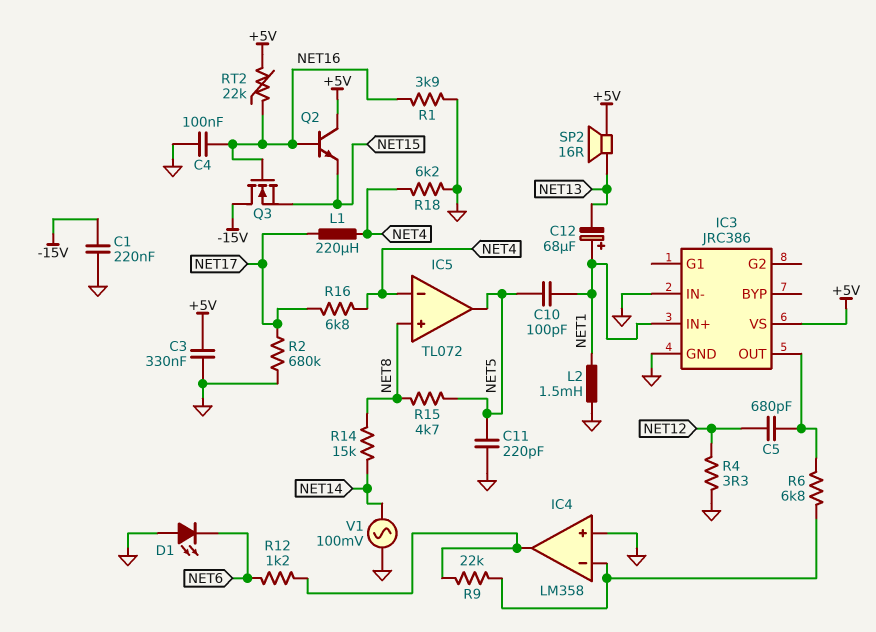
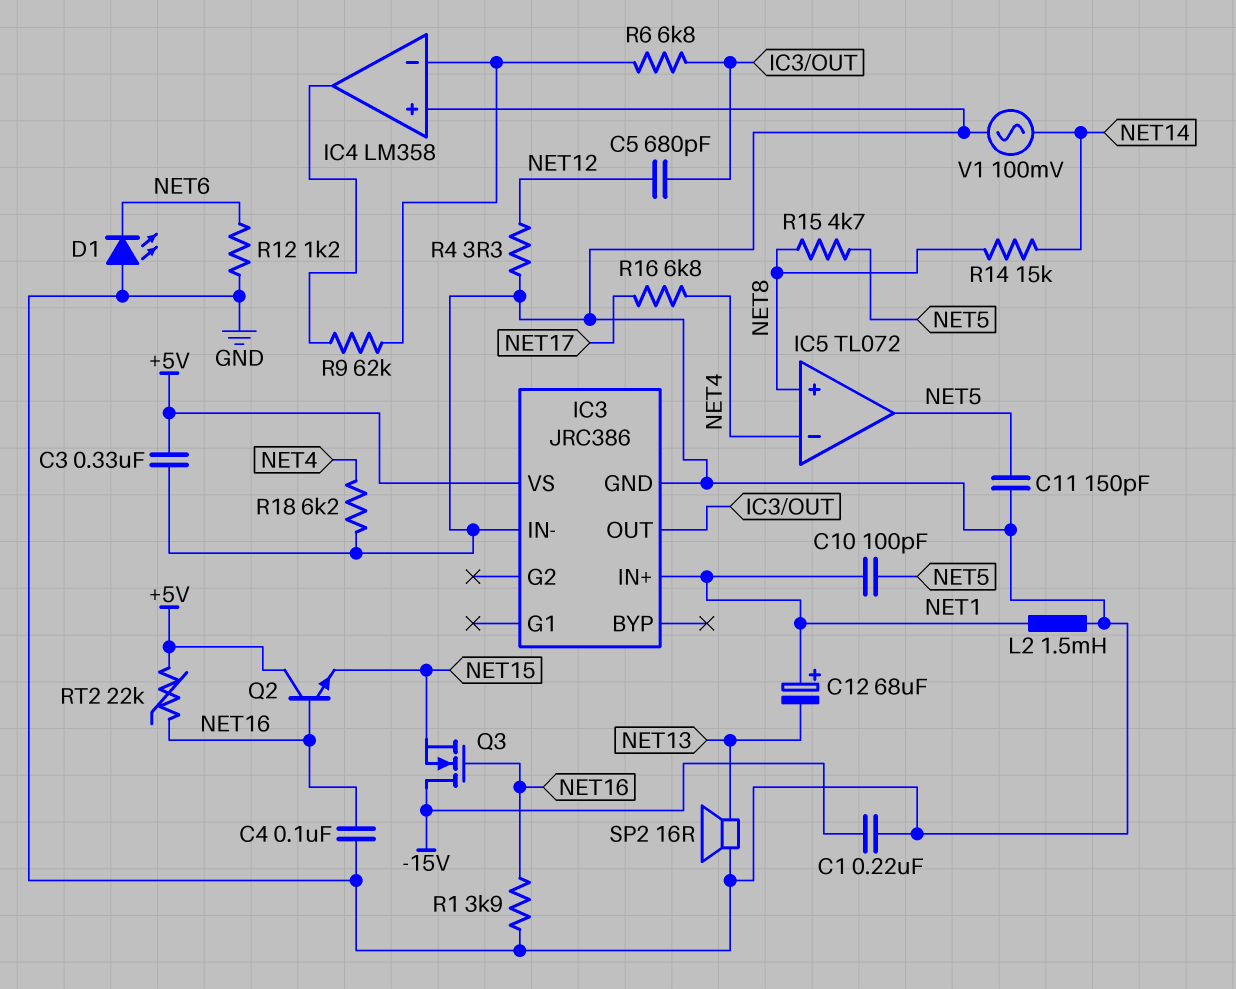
C11: 220pF (GND, NET5) -> 150pF (GND, NET5)
L1: 220uH (NET4, NET17) -> none
R2: 680k (GND, NET17) -> none
R9: 22k (IC4/in-, IC4/out) -> 62k (IC4/in-, IC4/out)
R12: 1.2k (IC4/out, NET6) -> 1.2k (GND, NET6)
SP2: speaker 16R (+5V, NET13) -> speaker 16R (GND, NET13)

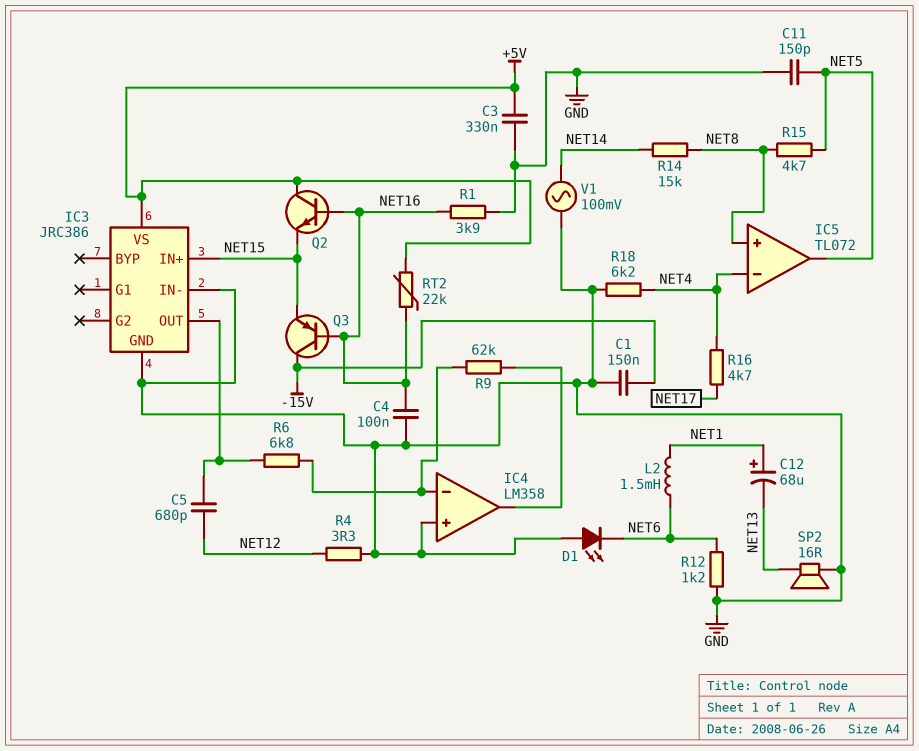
C1: 220nF (-15V, GND) -> 150nF (-15V, GND)
C10: 100pF (NET1, NET5) -> none
IC3 pin IN+: NET1 -> NET15
L2: 1.5mH (GND, NET1) -> 1.5mH (NET1, NET6)
Q3: NMOS (G NET16, D -15V, S NET15) -> PNP (B NET16, C -15V, E NET15)
R16: 6.8k (NET4, NET17) -> 4.7k (NET4, NET17)

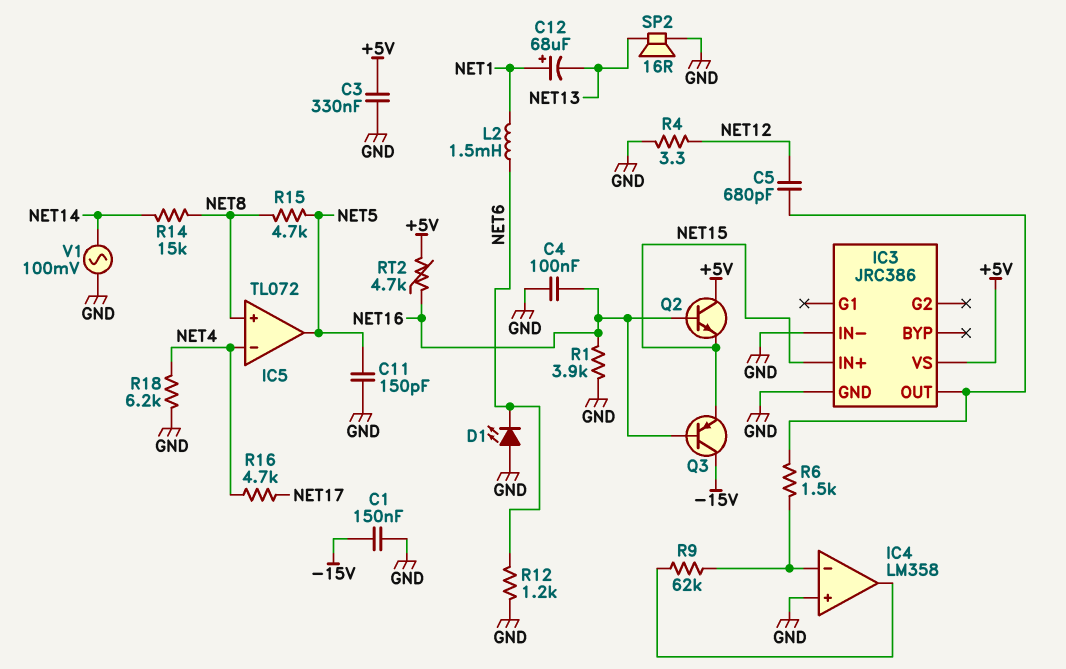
R6: 6.8k (IC3/OUT, IC4/in-) -> 1.5k (IC3/OUT, IC4/in-)
RT2: 22k (+5V, NET16) -> 4.7k (+5V, NET16)

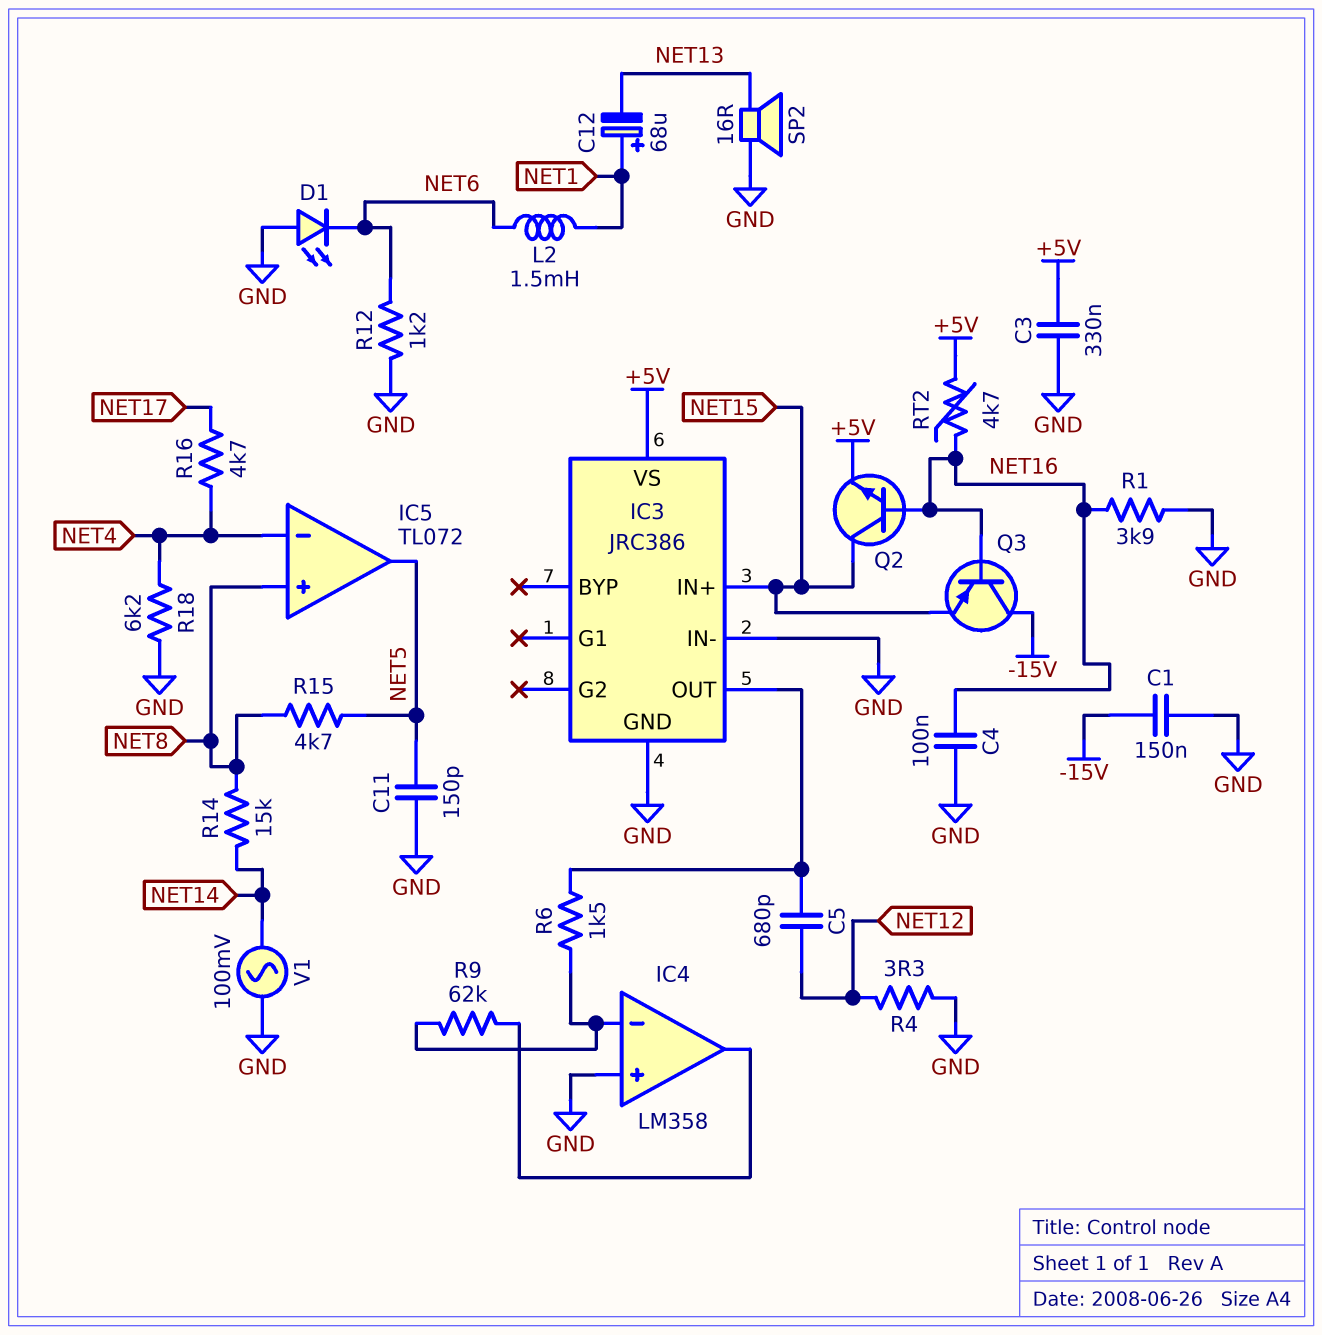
Q2: NPN (B NET16, C +5V, E NET15) -> NPN (B NET16, C NET15, E +5V)

